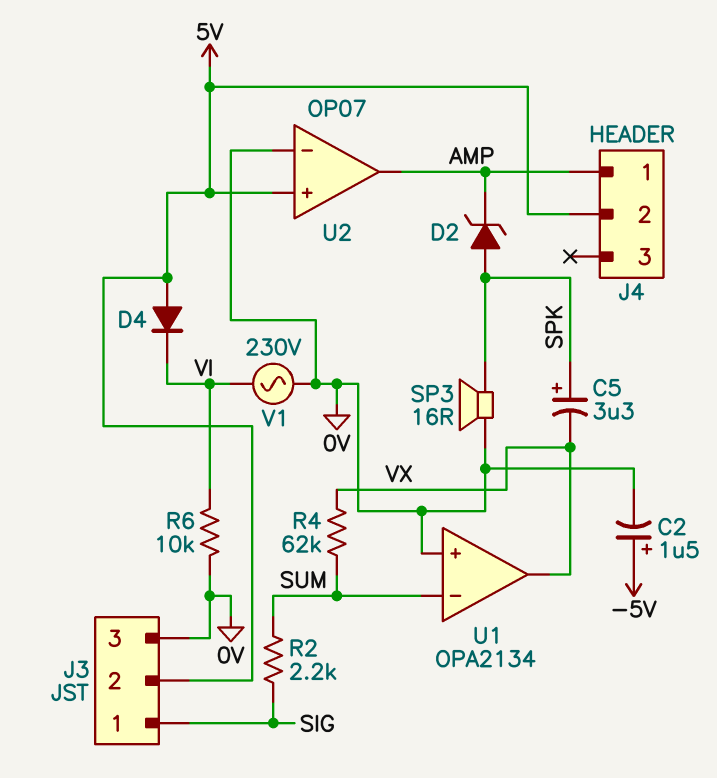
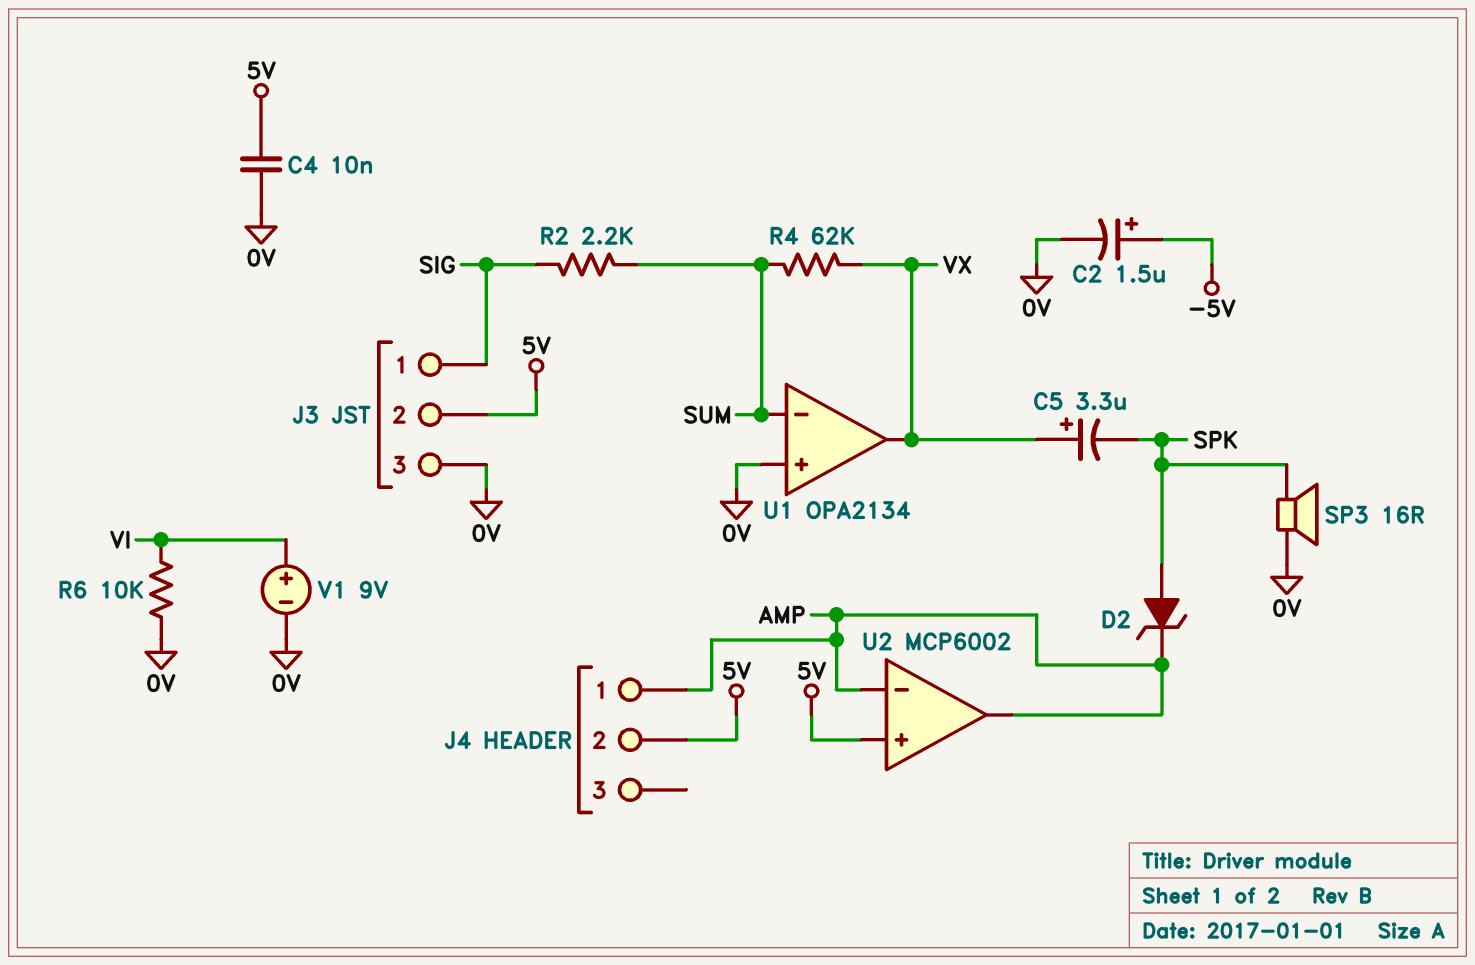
C4: none -> 10nF (0V, 5V)
C5: 3.3uF (plus SPK, minus VX) -> 3.3uF (plus VX, minus SPK)
D4: diode (A 5V, K VI) -> none
U2: OP07 -> MCP6002
U2 pin in-: 0V -> AMP
V1: AC 230V (0V, VI) -> 9V (plus VI, minus 0V)

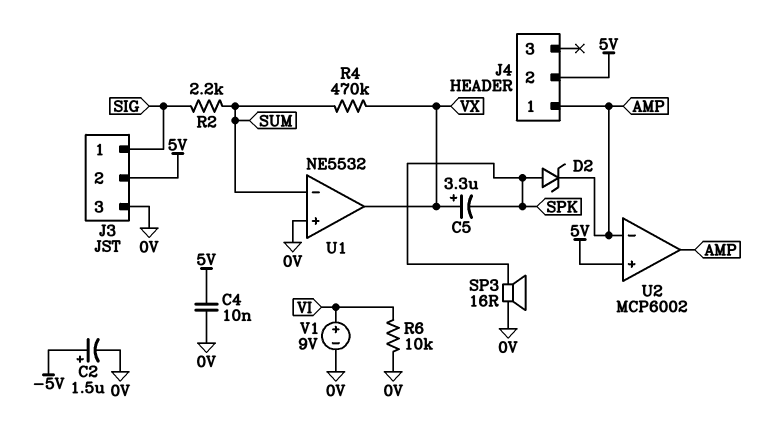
R4: 62k (SUM, VX) -> 470k (SUM, VX)
U1: OPA2134 -> NE5532

